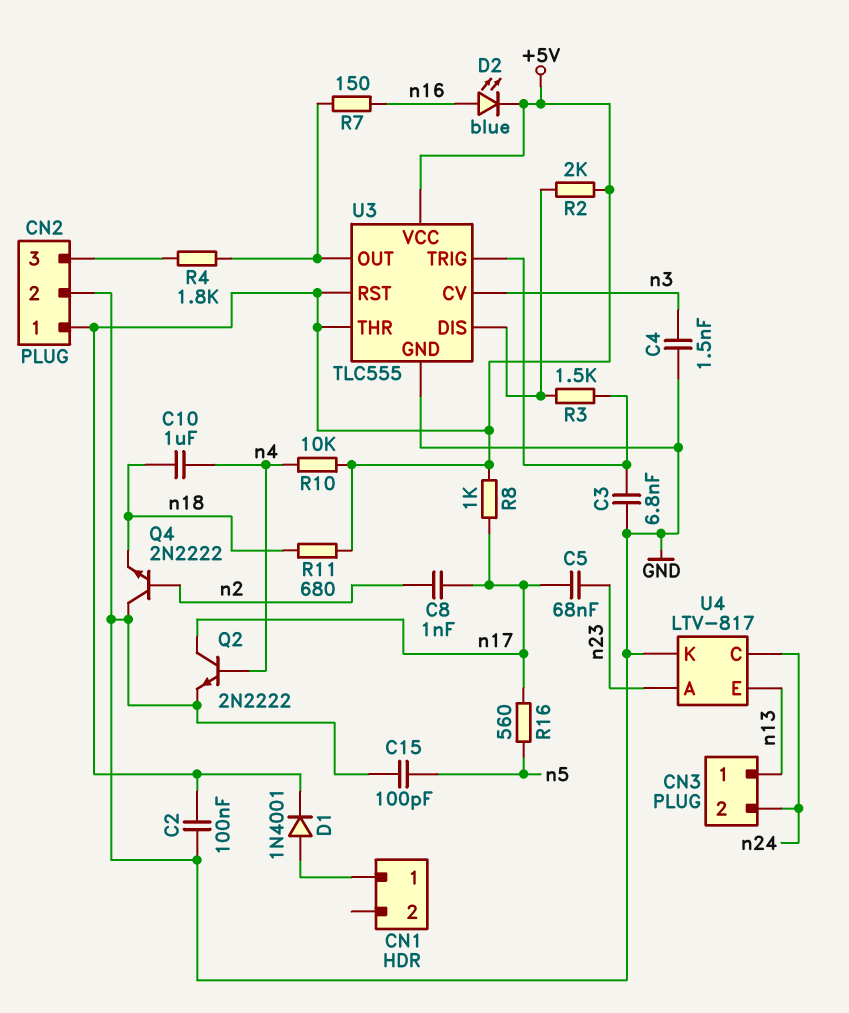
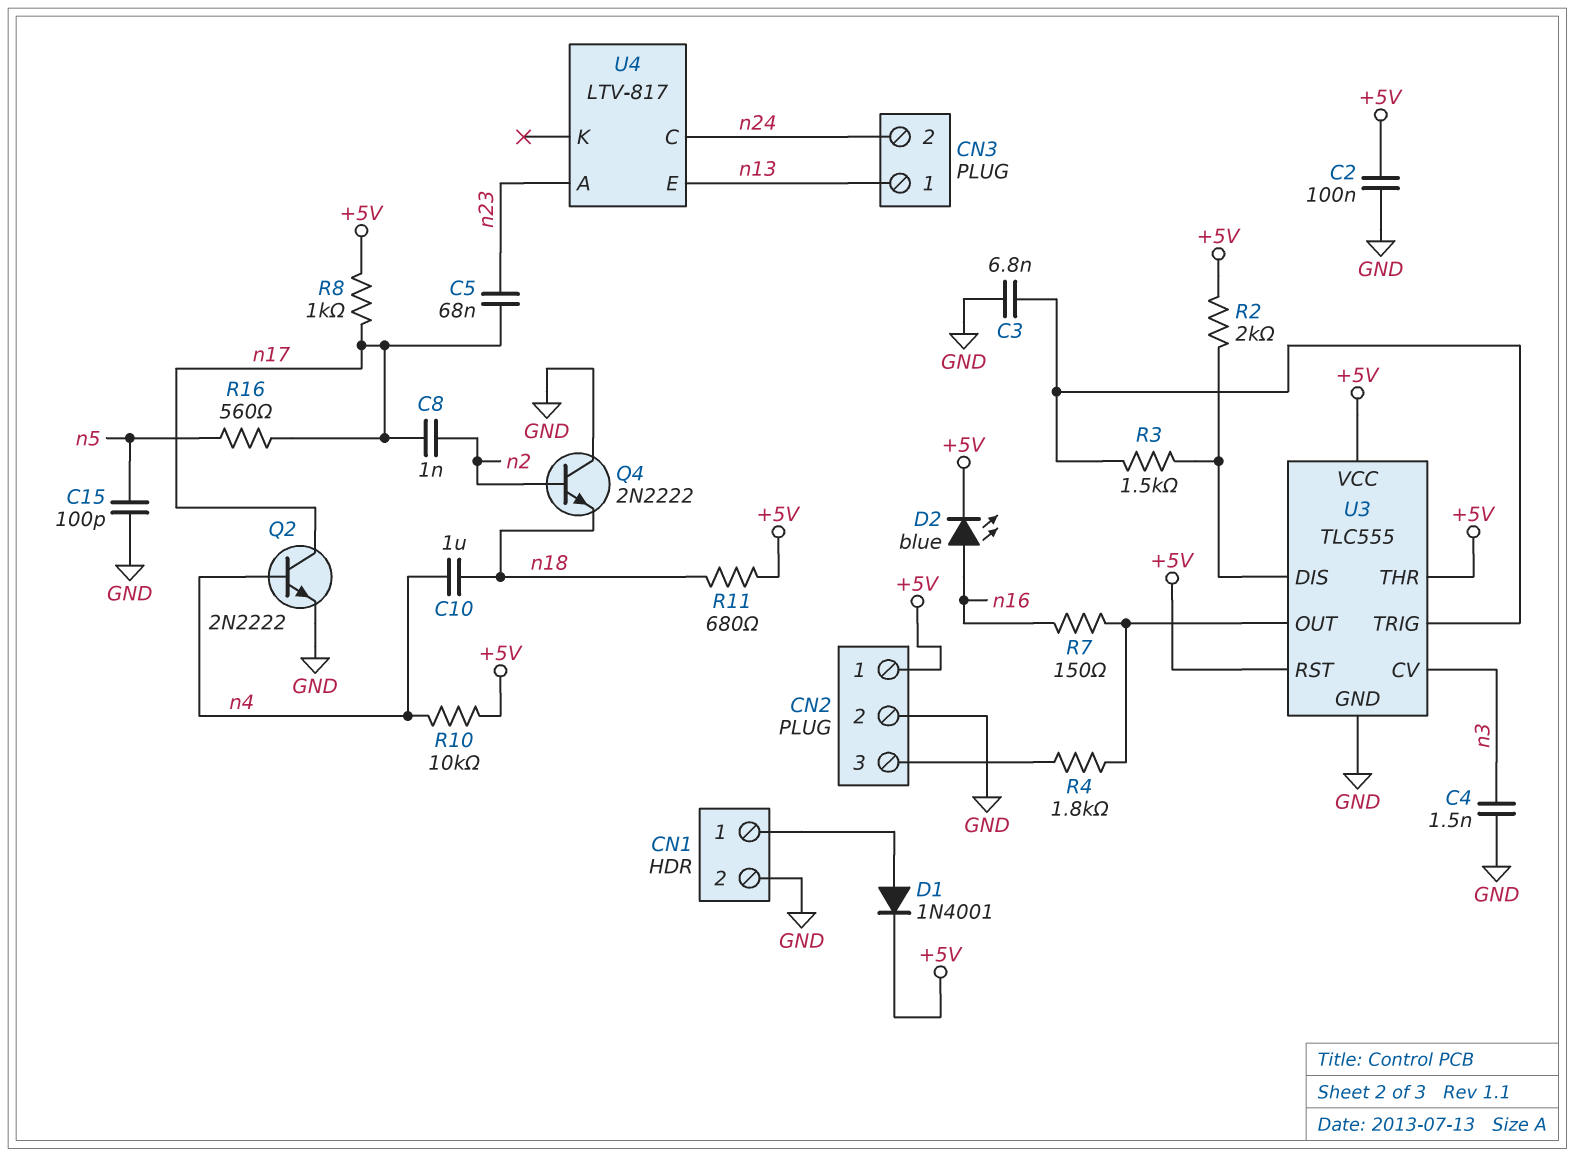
CN1 pin 2: none -> GND
U4 pin K: GND -> none

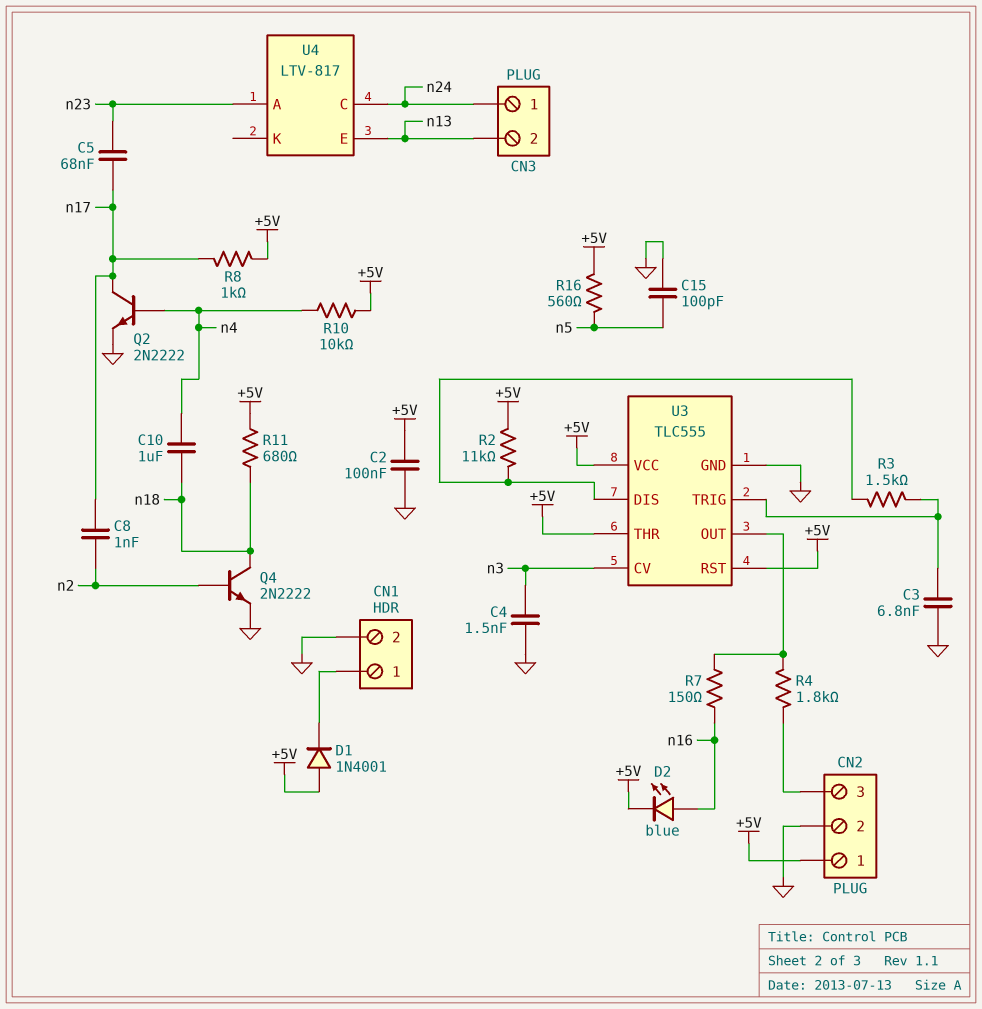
CN3 pin 1: n13 -> n24
CN3 pin 2: n24 -> n13
D1: diode 1N4001 (A CN1/1, K +5V) -> diode 1N4001 (A +5V, K CN1/1)
Q4: NPN 2N2222 (B n2, C GND, E n18) -> NPN 2N2222 (B n2, C n18, E GND)
R2: 2k (+5V, U3/DIS) -> 11k (+5V, U3/DIS)
R16: 560 (n5, n17) -> 560 (+5V, n5)

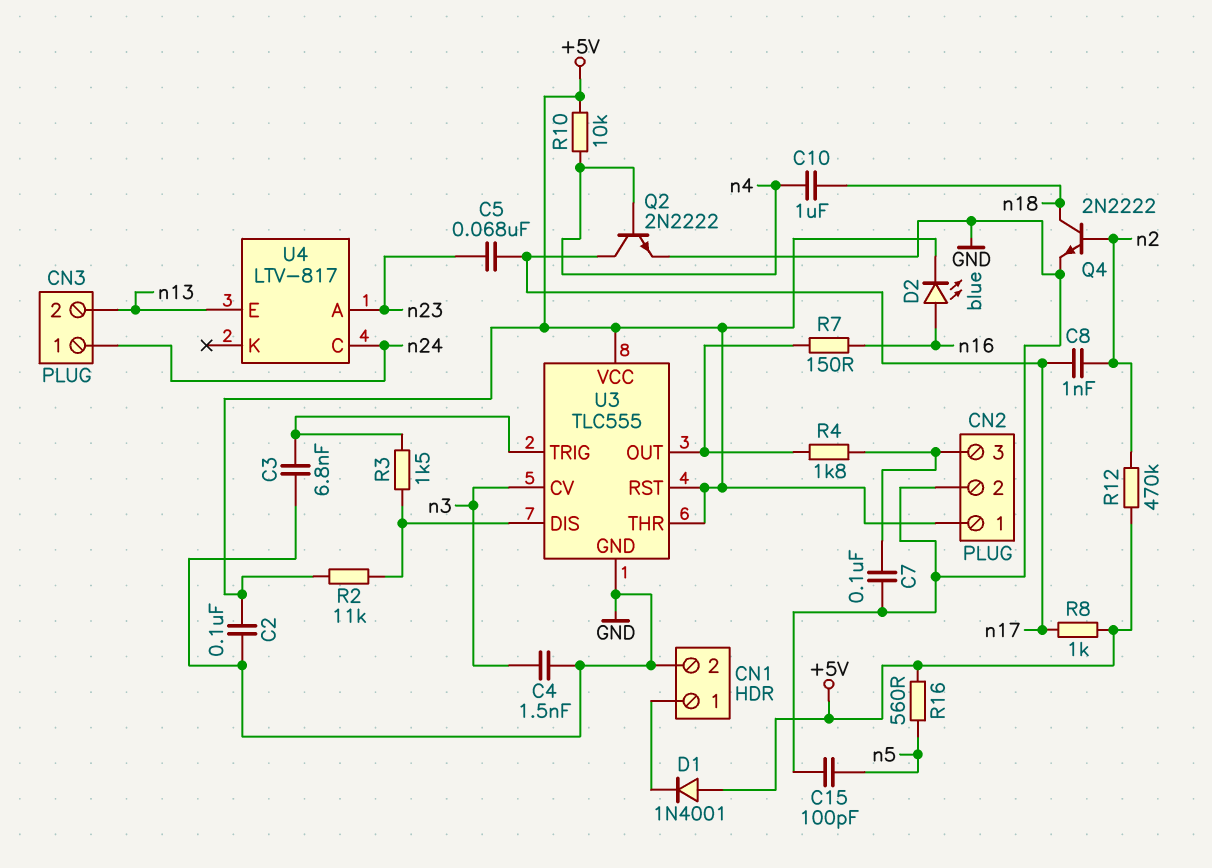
C7: none -> 100nF (CN2/3, GND)
R11: 680 (+5V, n18) -> none
R12: none -> 470k (+5V, n2)

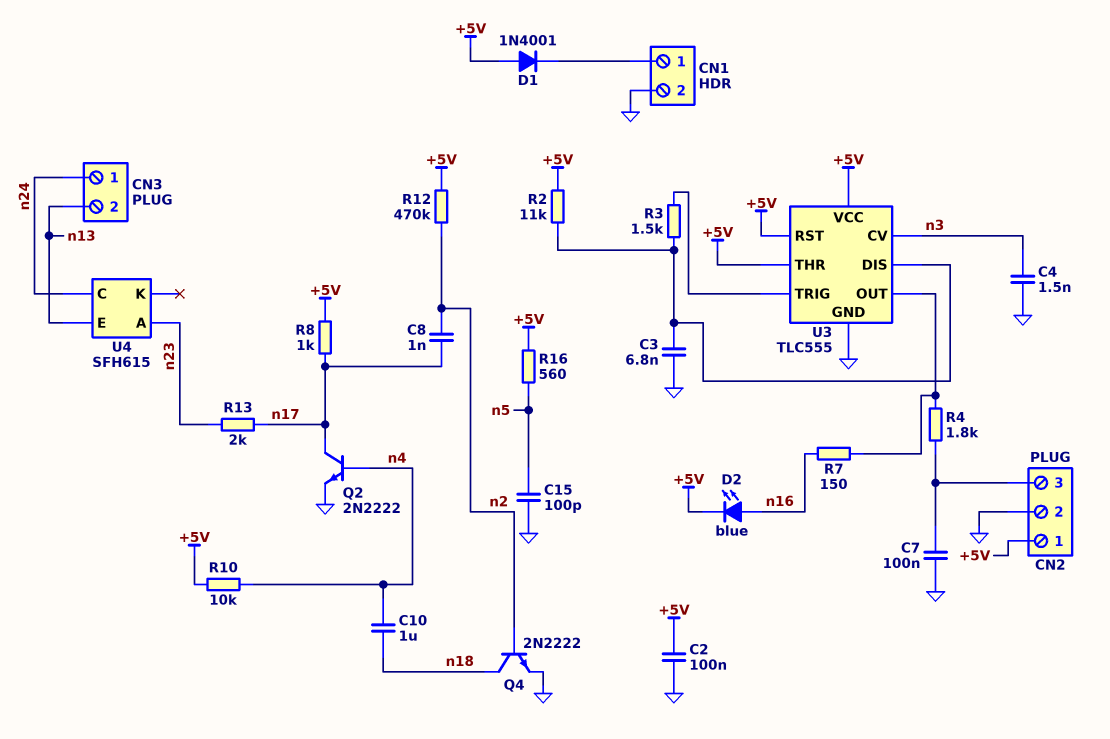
C3: 6.8nF (GND, U3/TRIG) -> 6.8nF (GND, U3/DIS)
C5: 68nF (n17, n23) -> none
R13: none -> 2k (n17, n23)
U4: LTV-817 -> SFH615

